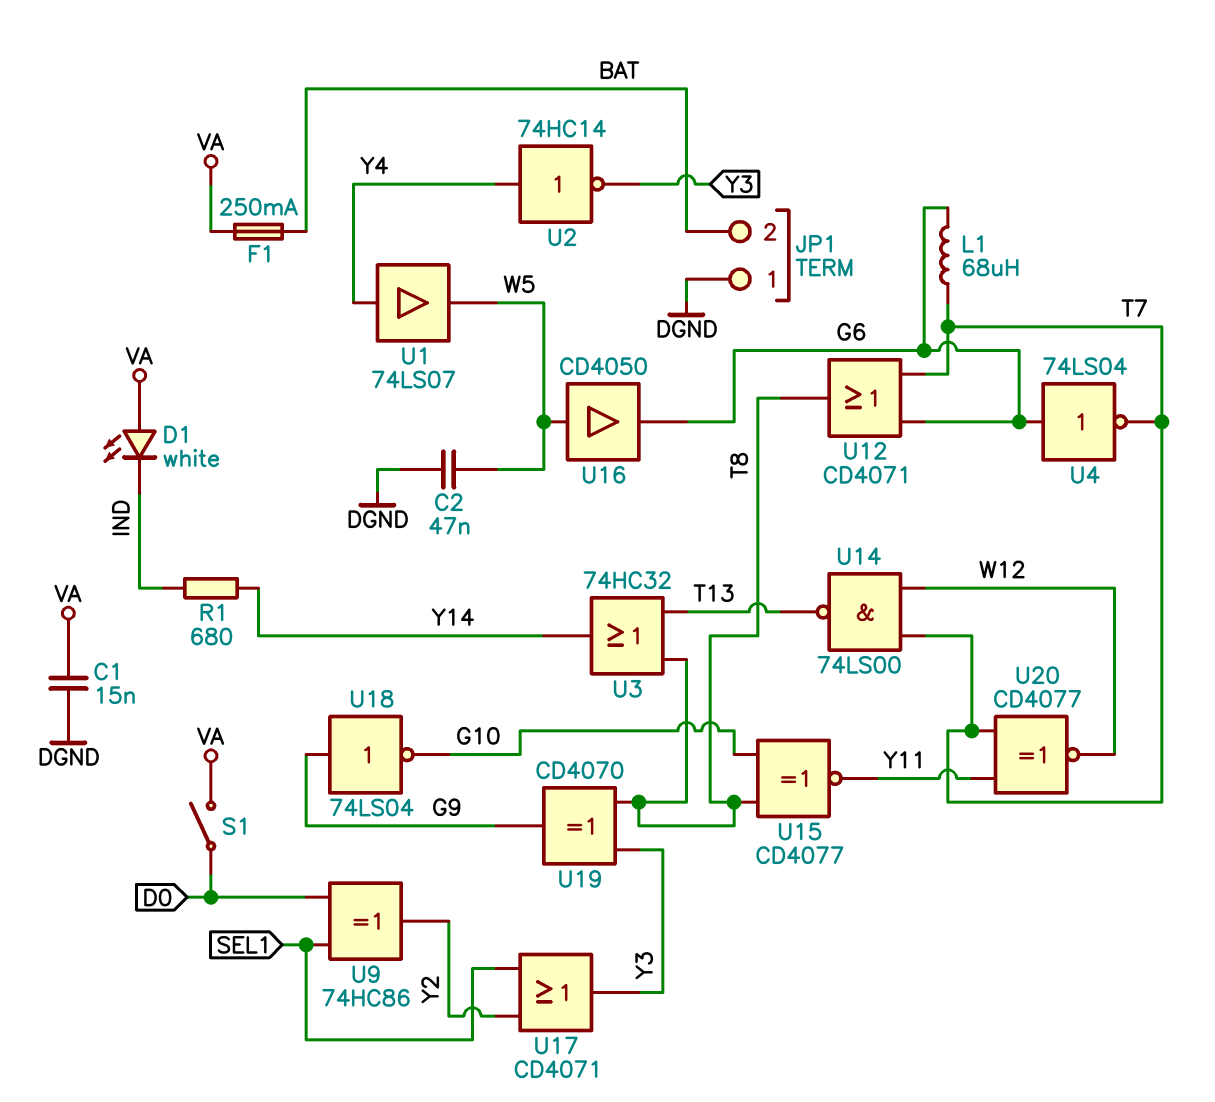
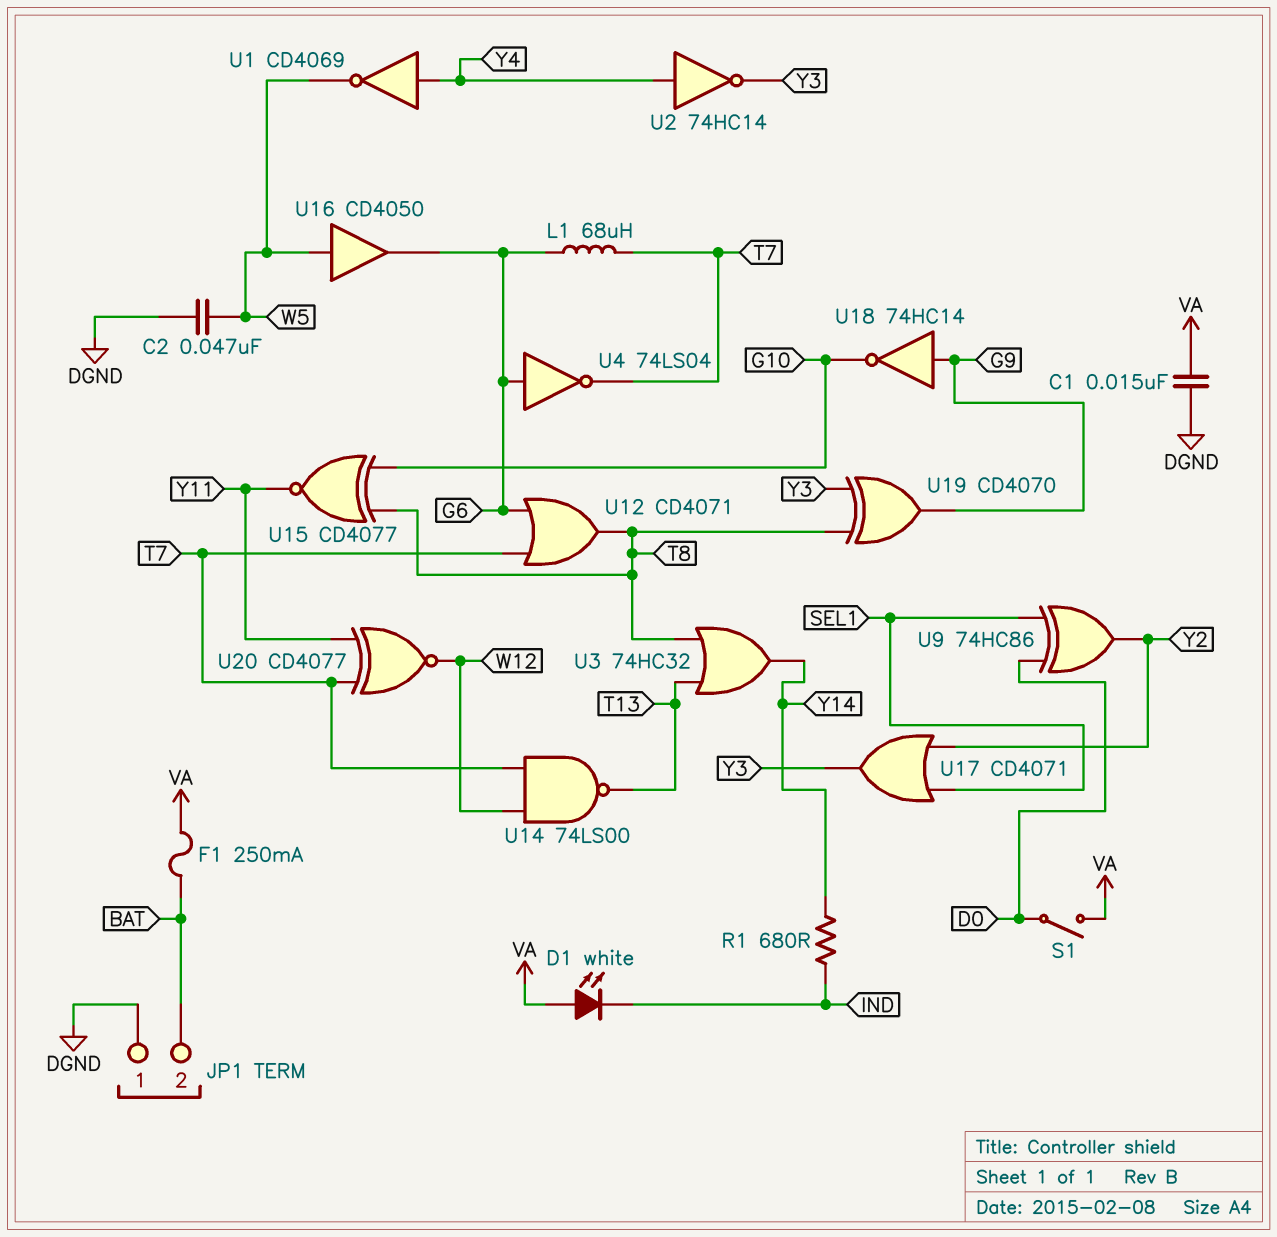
U1: buffer 74LS07 (in Y4, out W5) -> NOT CD4069 (in Y4, out W5)
U18: NOT 74LS04 (in G9, out G10) -> NOT 74HC14 (in G9, out G10)

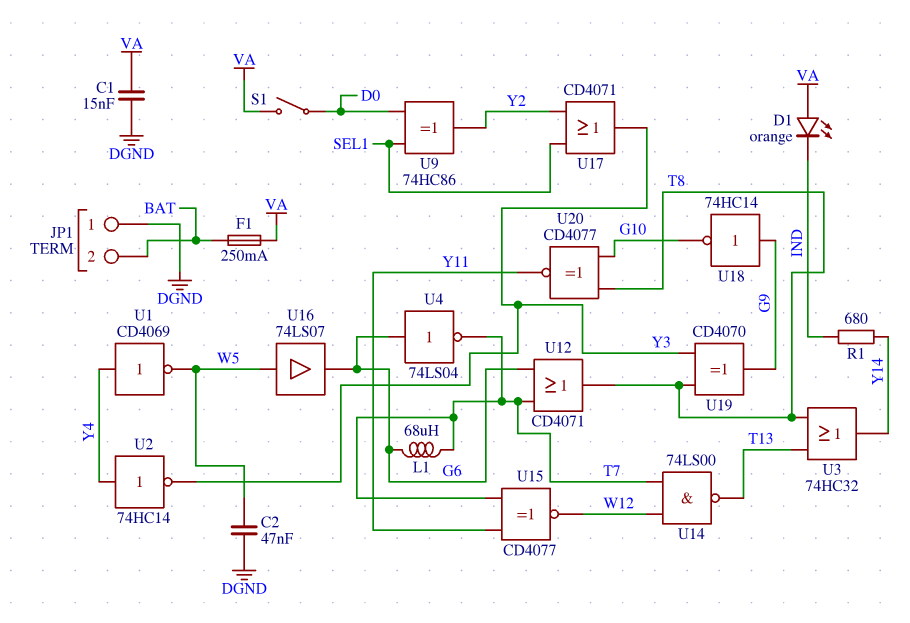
D1: LED white (A VA, K IND) -> LED orange (A VA, K IND)
U15: XNOR CD4077 (in G10, in T8, out Y11) -> XNOR CD4077 (in T7, in Y11, out W12)
U16: buffer CD4050 (in W5, out G6) -> buffer 74LS07 (in W5, out G6)
U20: XNOR CD4077 (in T7, in Y11, out W12) -> XNOR CD4077 (in G10, in T8, out Y11)

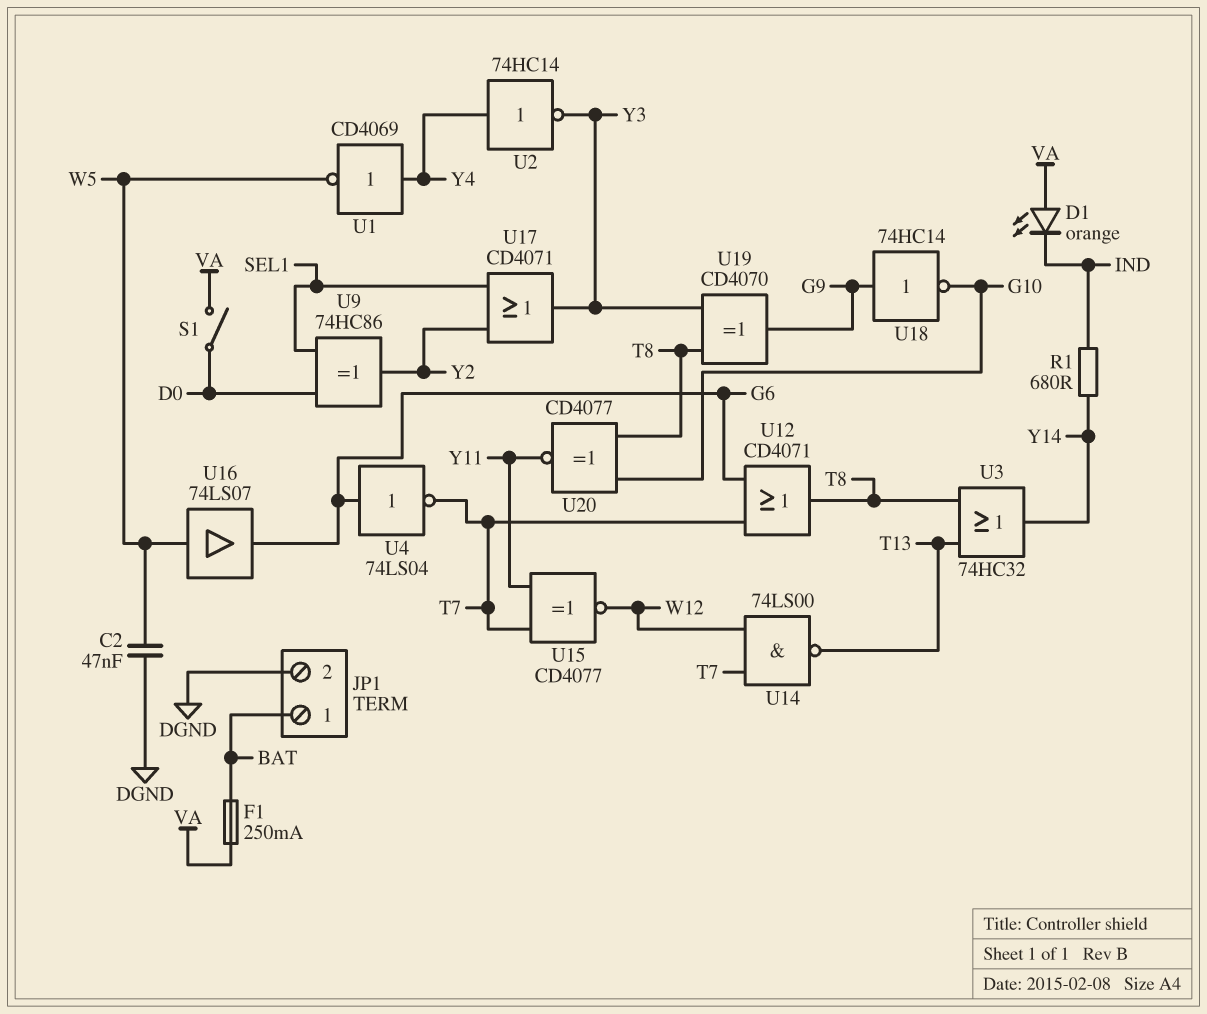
C1: 15nF (DGND, VA) -> none
JP1 pin 1: DGND -> BAT
JP1 pin 2: BAT -> DGND
L1: 68uH (G6, T7) -> none

